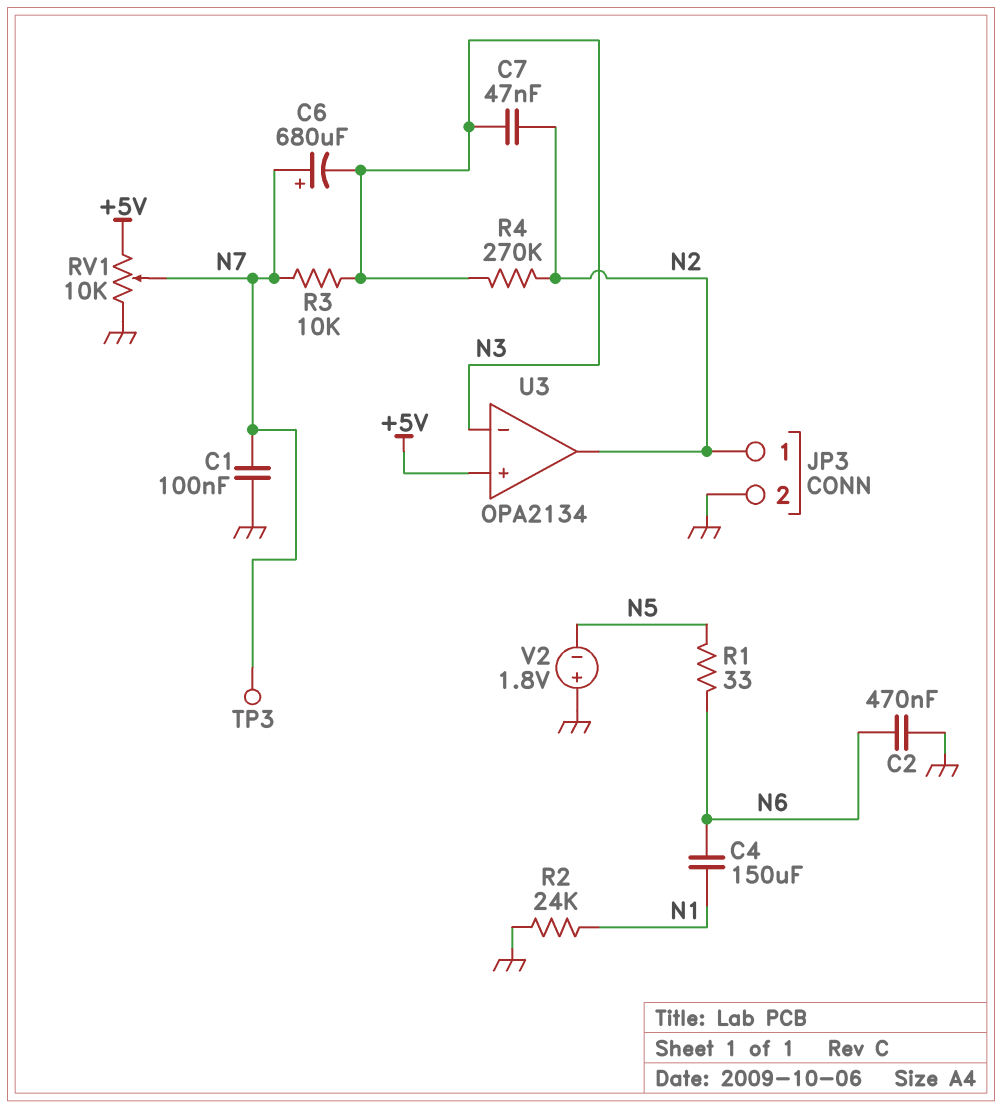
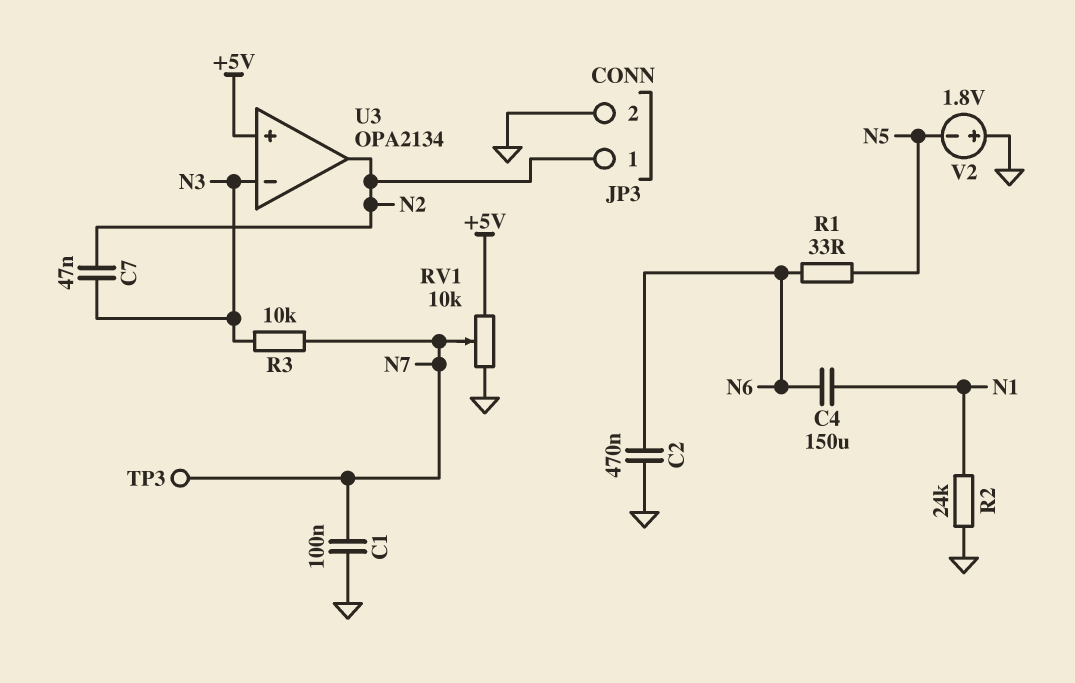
C6: 680uF (plus N7, minus N3) -> none
R4: 270k (N2, N3) -> none

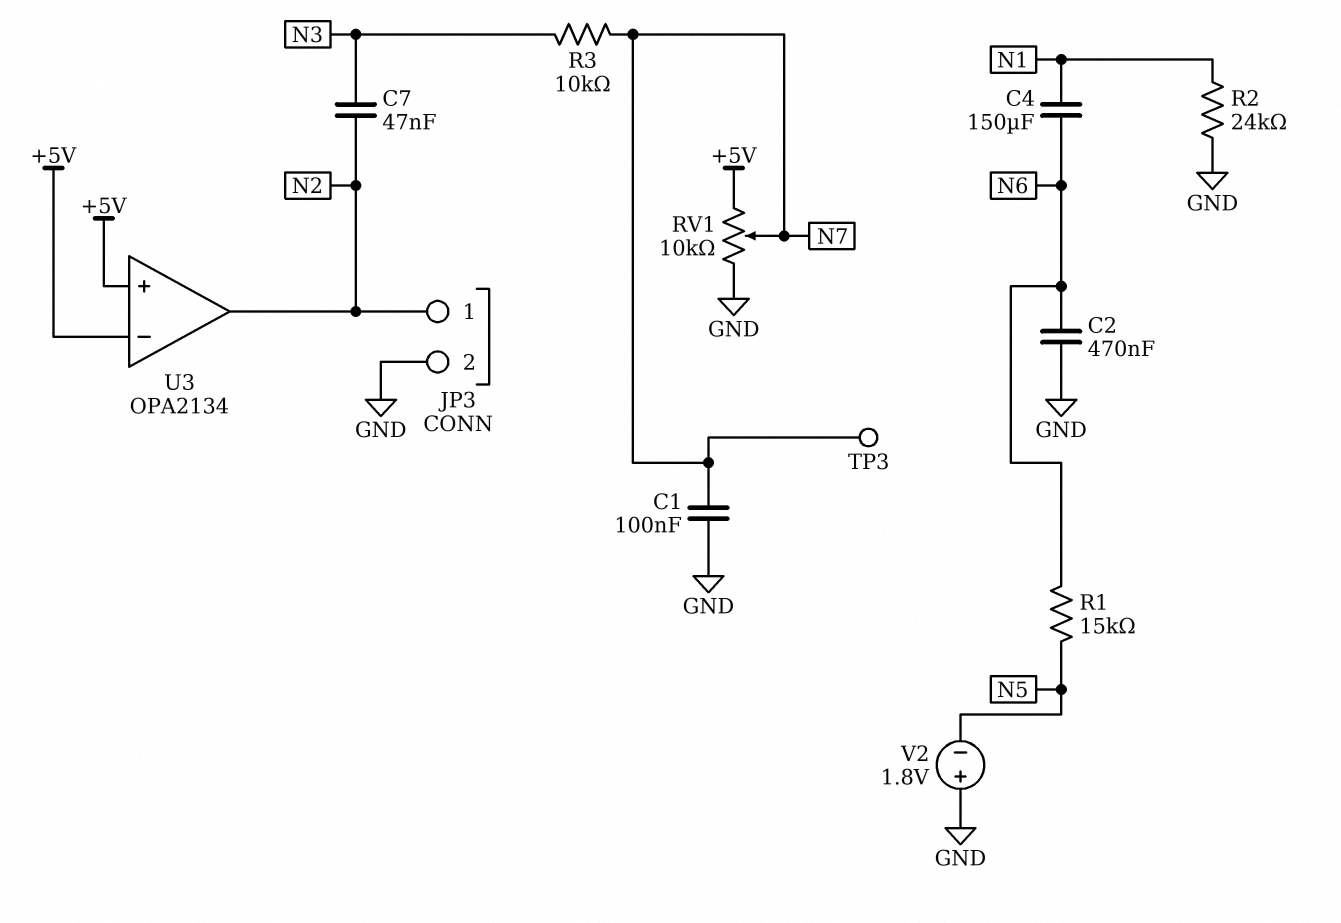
R1: 33 (N5, N6) -> 15k (N5, N6)
U3 pin in-: N3 -> +5V

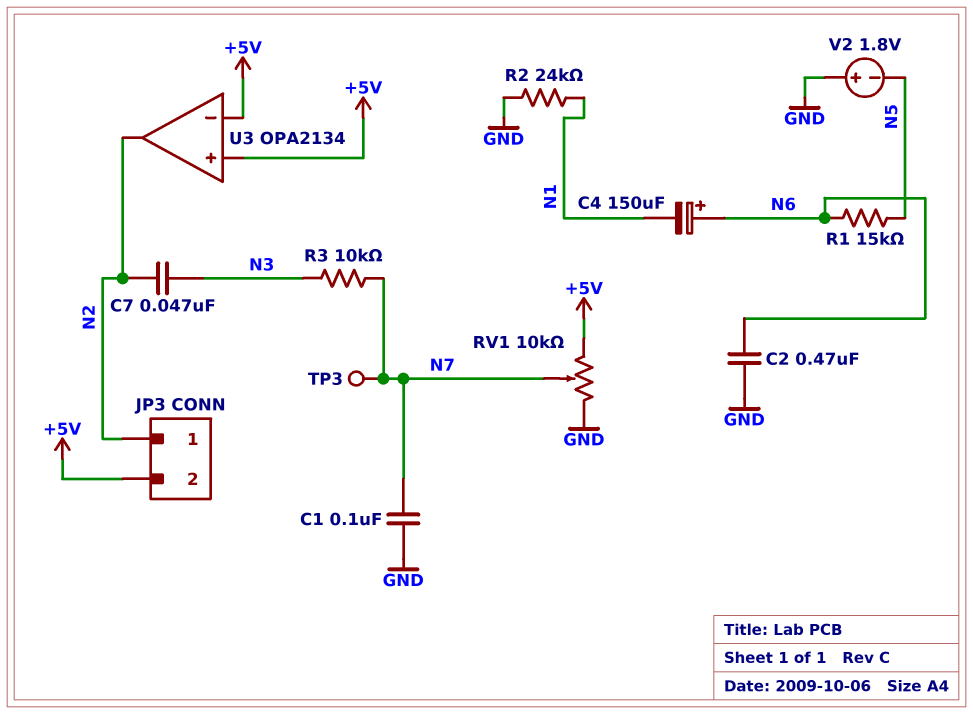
C4: 150uF (N1, N6) -> 150uF (plus N6, minus N1)
JP3 pin 2: GND -> +5V

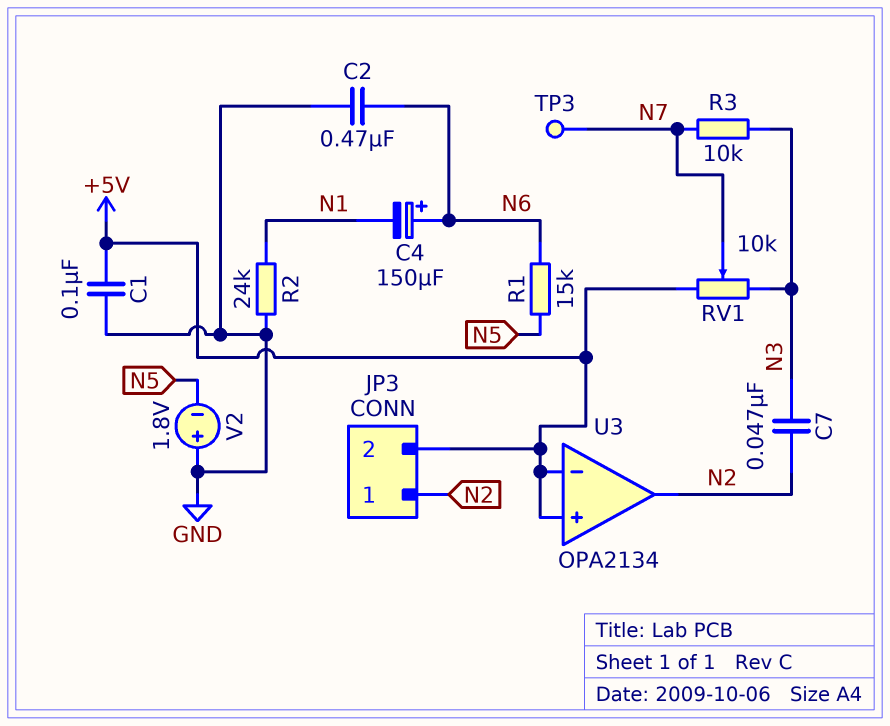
C1: 100nF (GND, N7) -> 100nF (+5V, GND)
RV1: 10k (+5V, GND, wiper N7) -> 10k (+5V, N3, wiper N7)

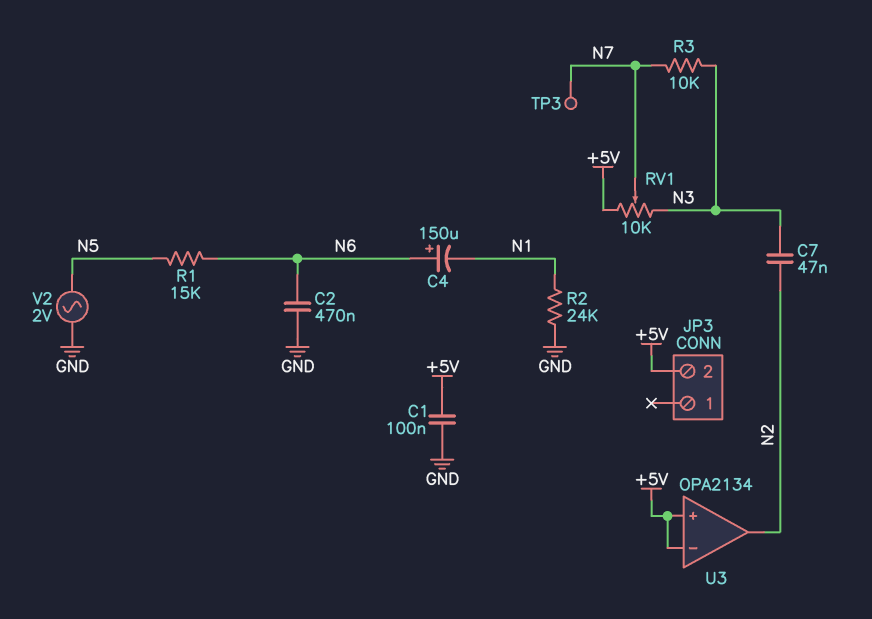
JP3 pin 1: N2 -> none
V2: 1.8V (plus GND, minus N5) -> AC 2V (GND, N5)

